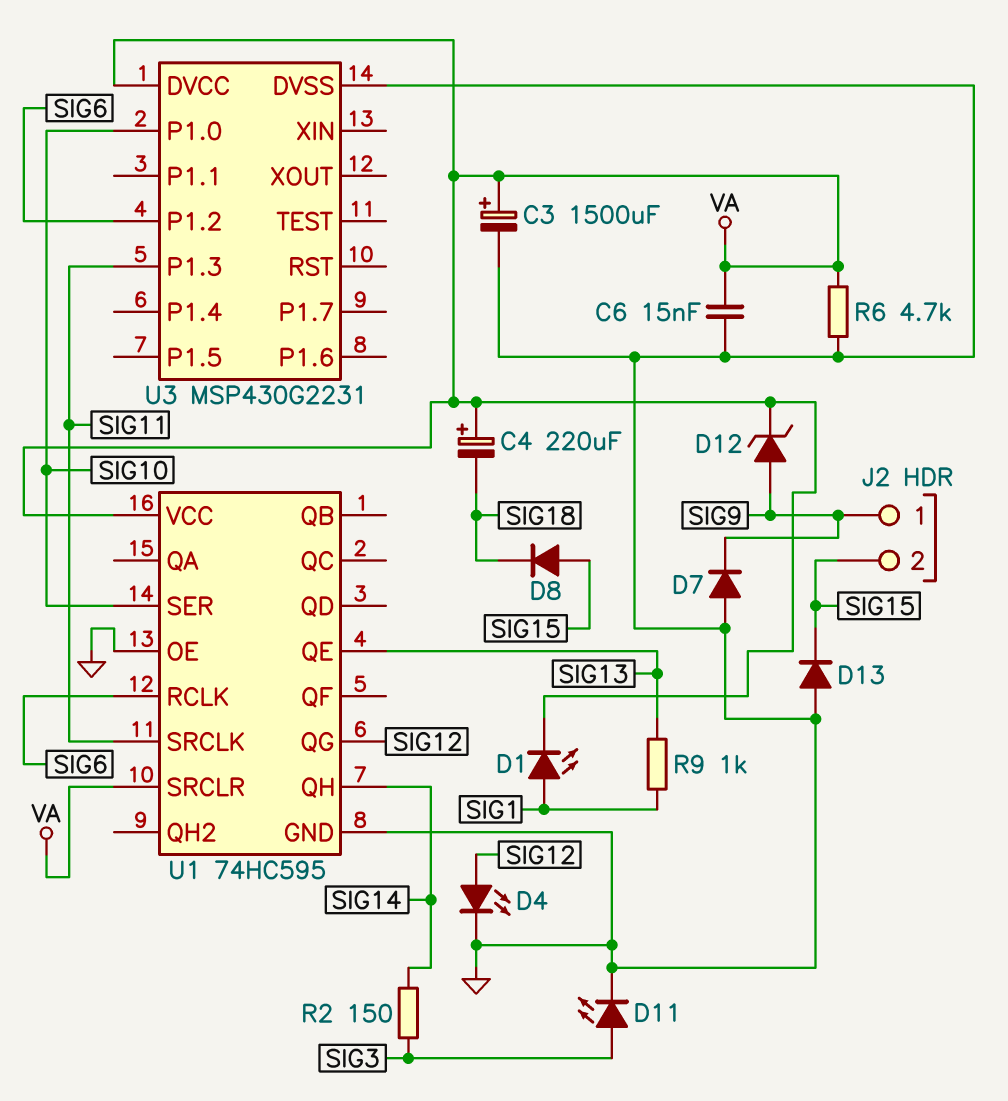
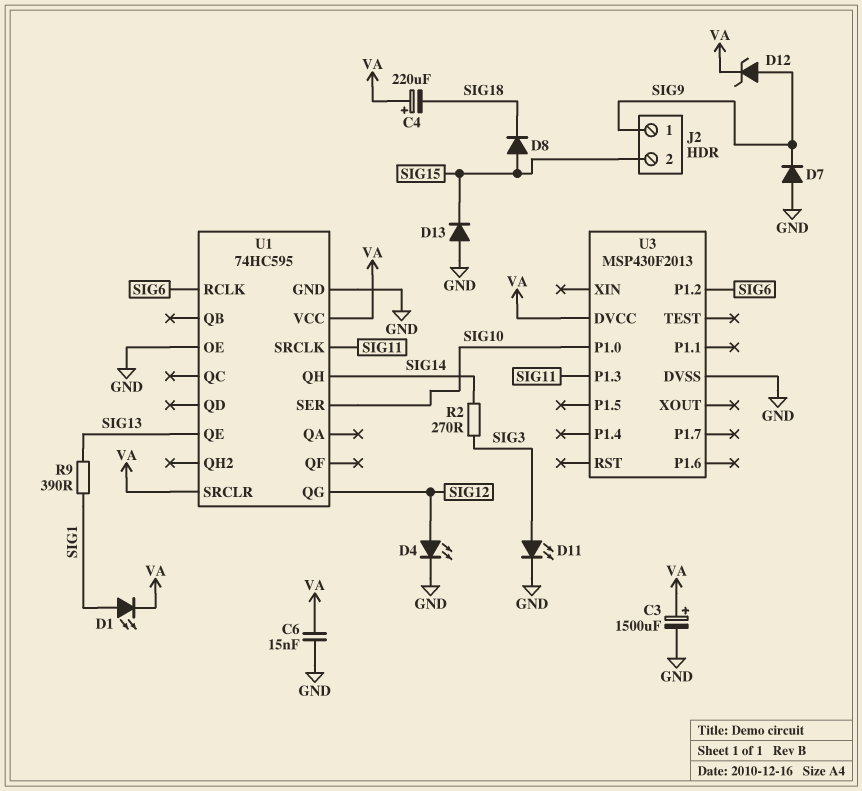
R2: 150 (SIG3, SIG14) -> 270 (SIG3, SIG14)
R6: 4.7k (GND, VA) -> none
R9: 1k (SIG1, SIG13) -> 390 (SIG1, SIG13)
U3: MSP430G2231 -> MSP430F2013

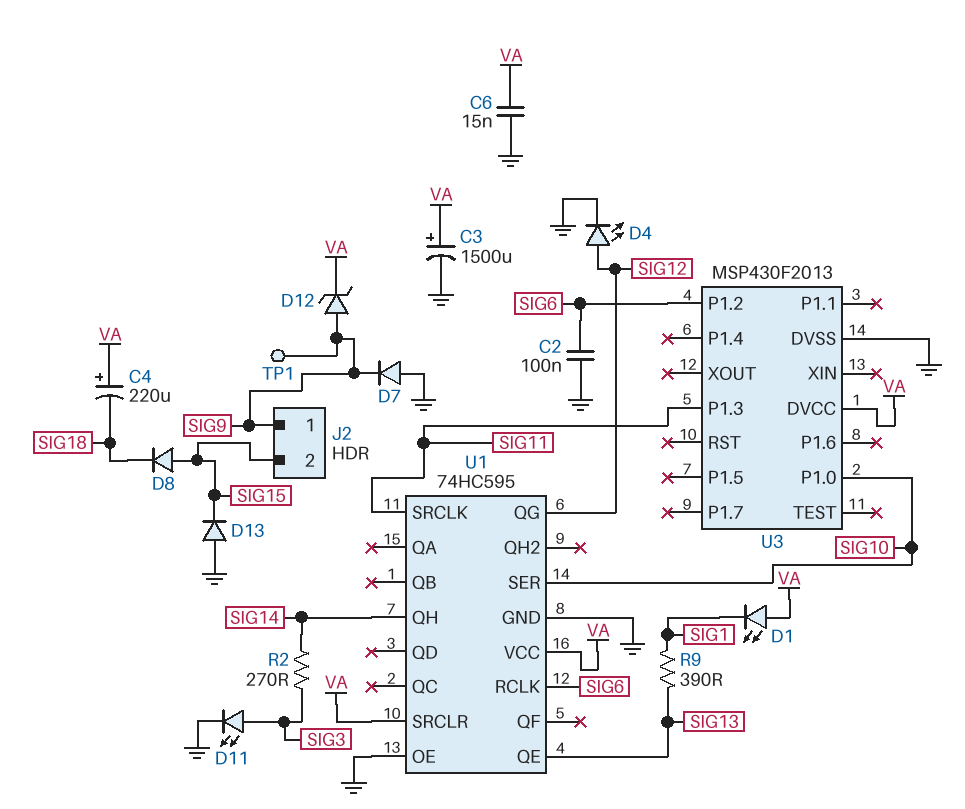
C2: none -> 100nF (GND, SIG6)
D1: LED (A SIG1, K VA) -> LED (A VA, K SIG1)
TP1: none -> test point (SIG9)

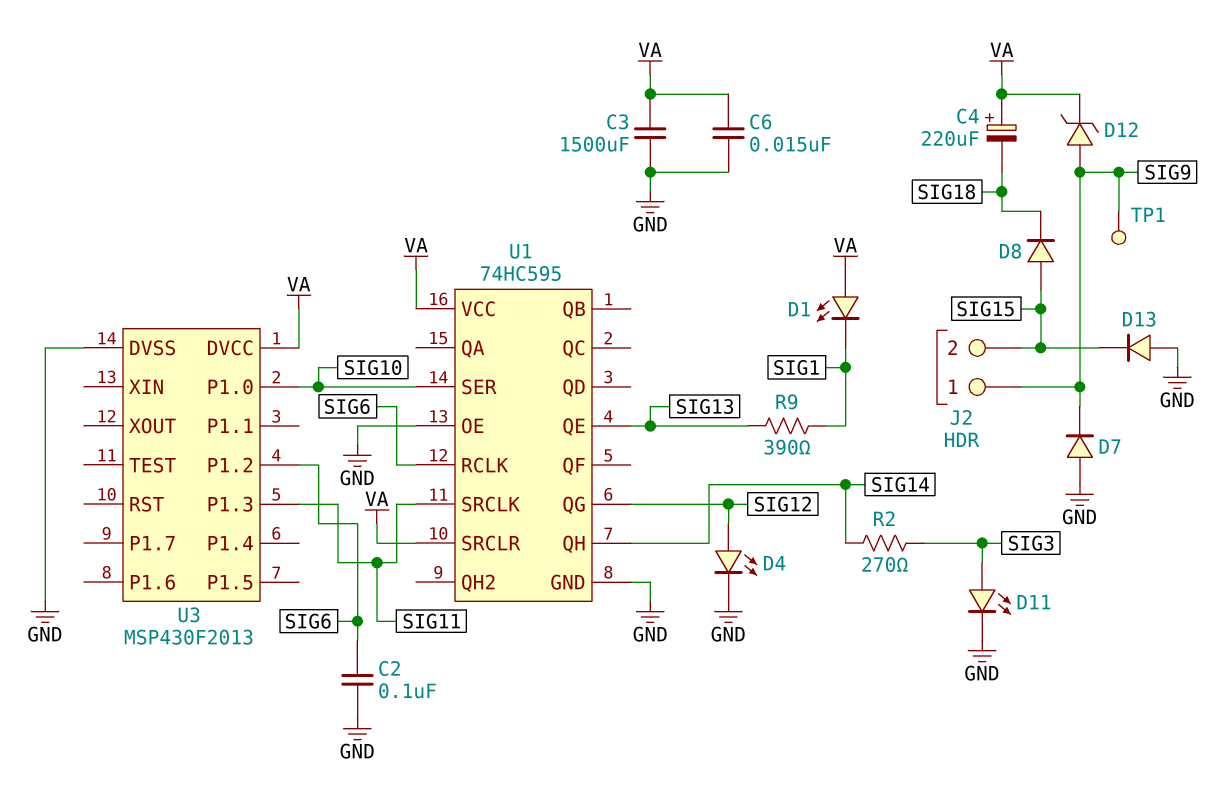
C3: 1500uF (plus VA, minus GND) -> 1500uF (GND, VA)

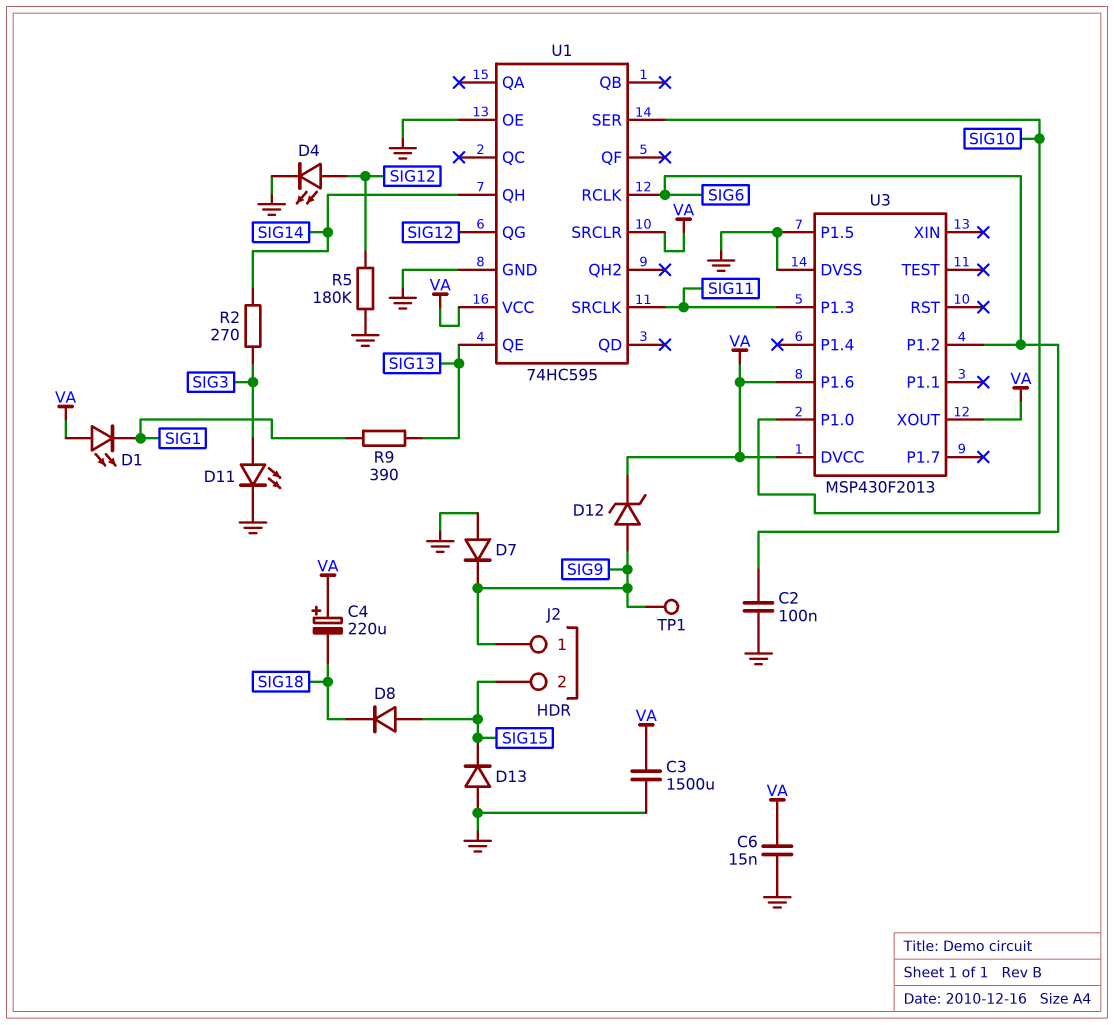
R5: none -> 180k (GND, SIG12)
U3 pin P1.5: none -> GND
U3 pin P1.6: none -> VA
U3 pin XOUT: none -> VA

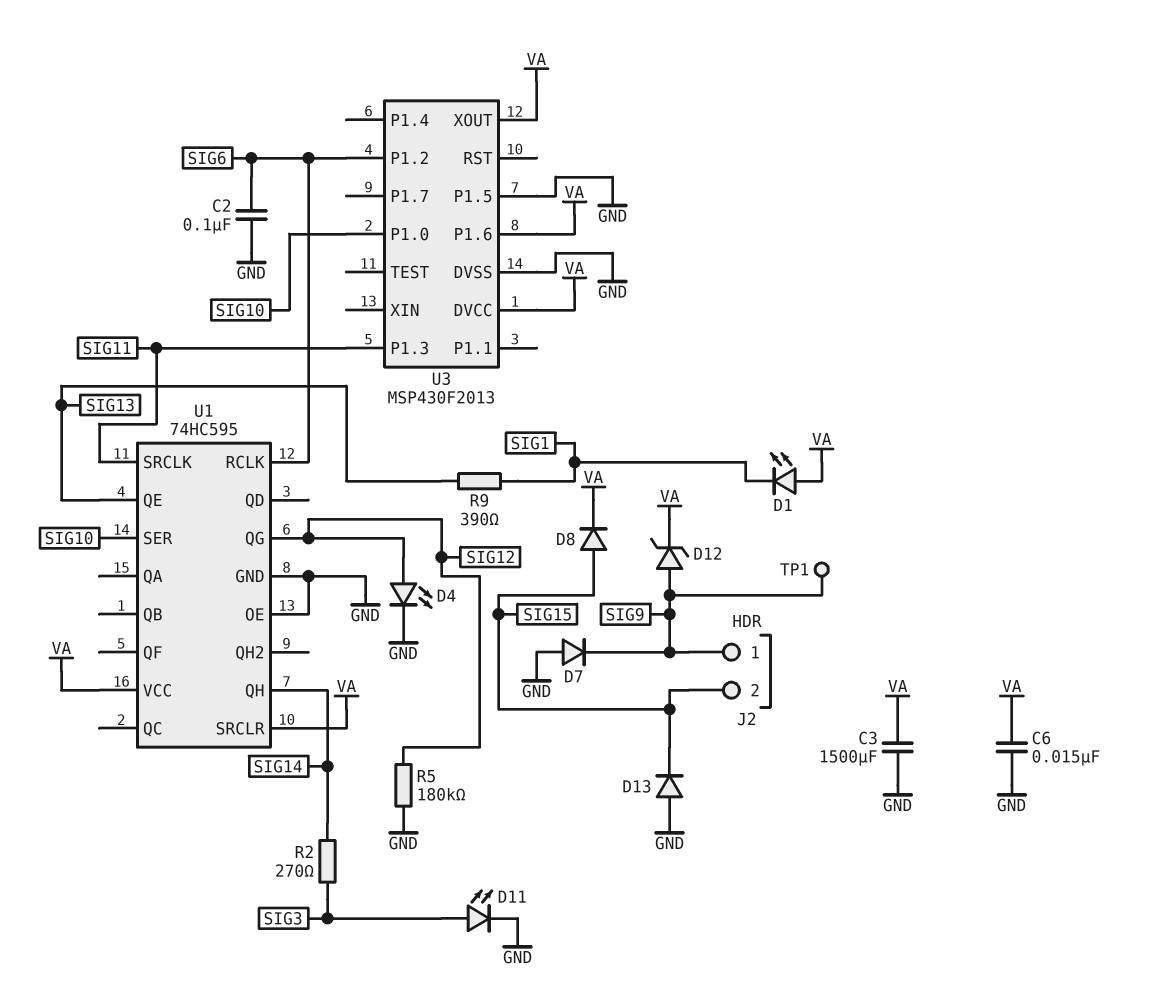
C4: 220uF (plus VA, minus SIG18) -> none
D8: diode (A SIG15, K SIG18) -> diode (A SIG15, K VA)

